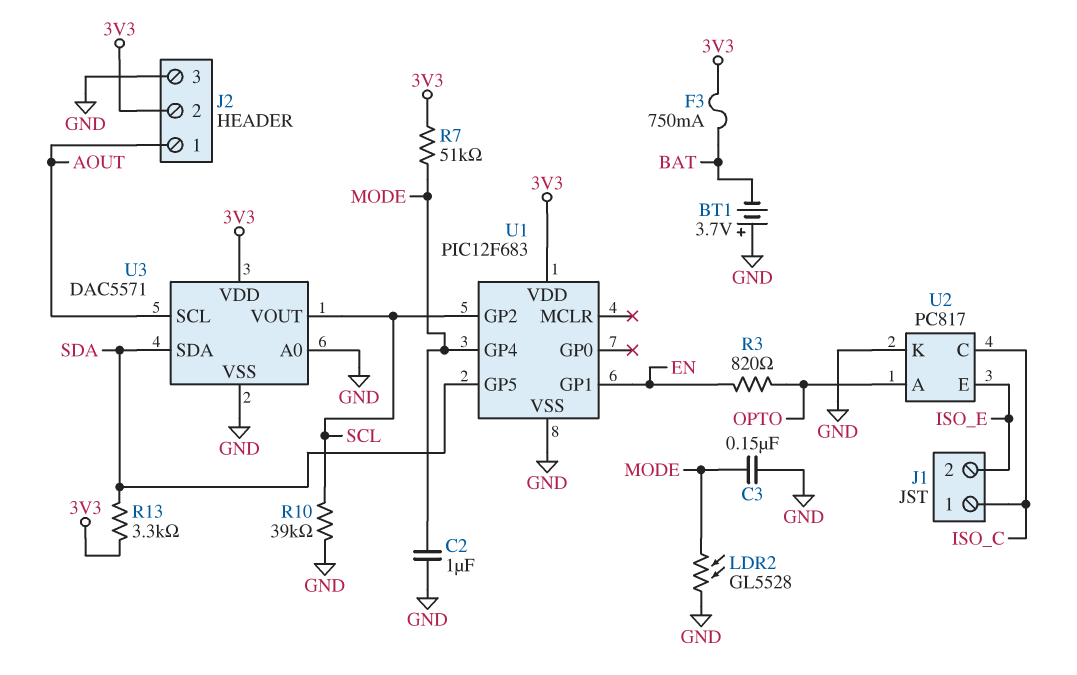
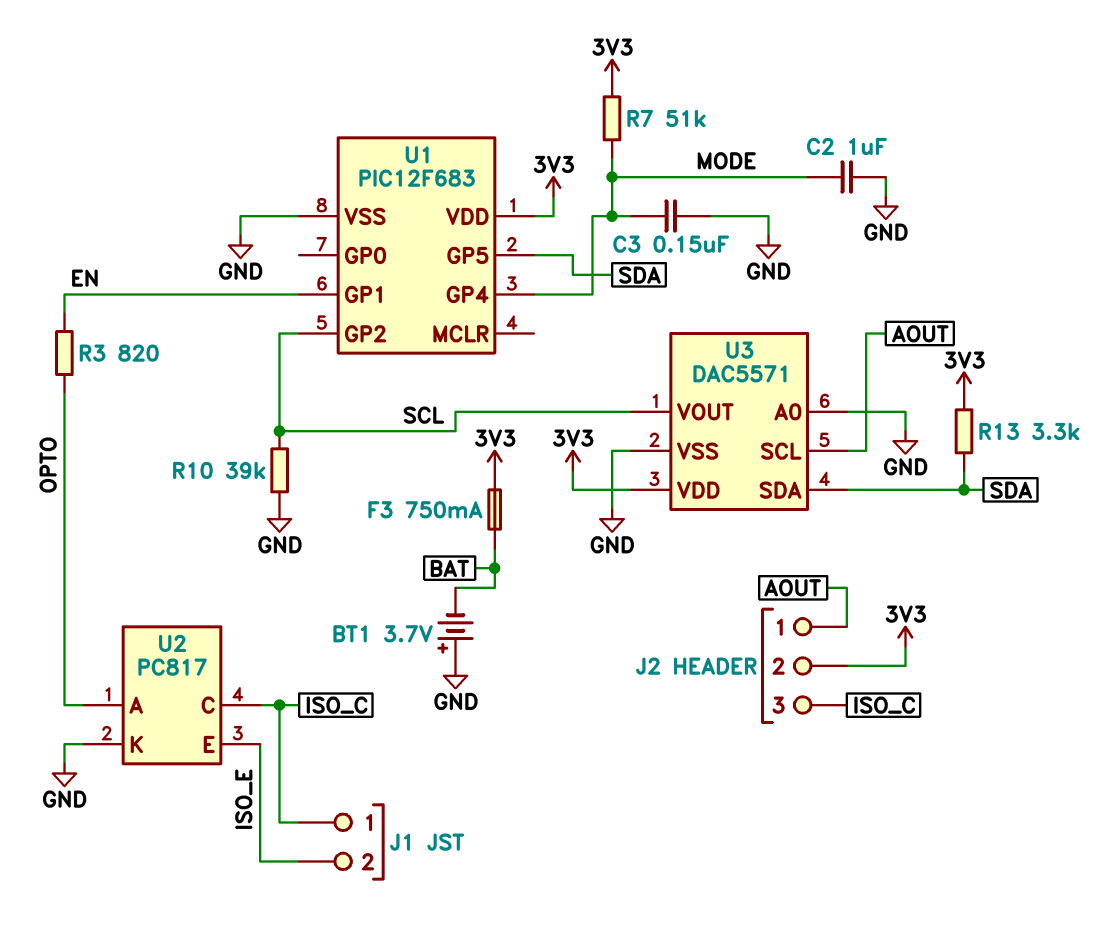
J2 pin 3: GND -> ISO_C
LDR2: GL5528 (GND, MODE) -> none

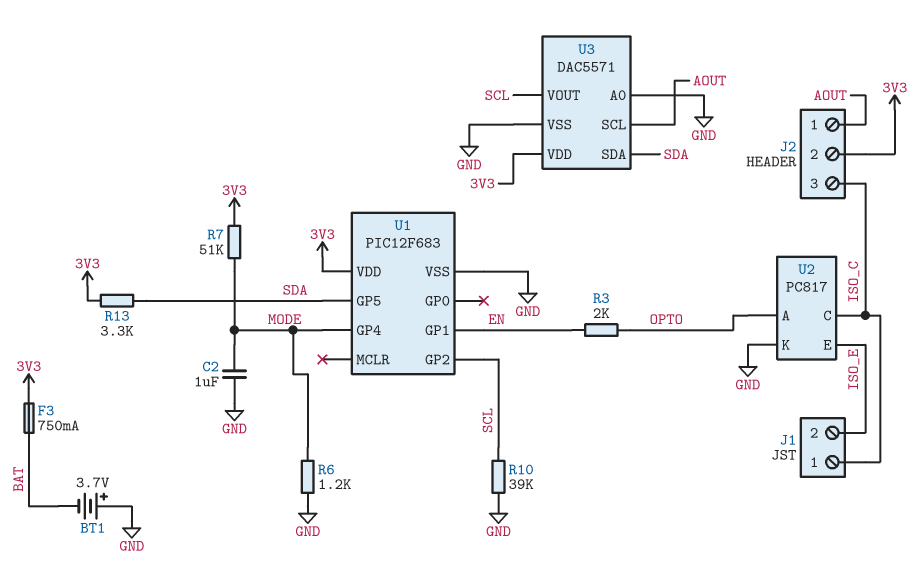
C3: 150nF (GND, MODE) -> none
R3: 820 (EN, OPTO) -> 2k (EN, OPTO)
R6: none -> 1.2k (GND, MODE)

